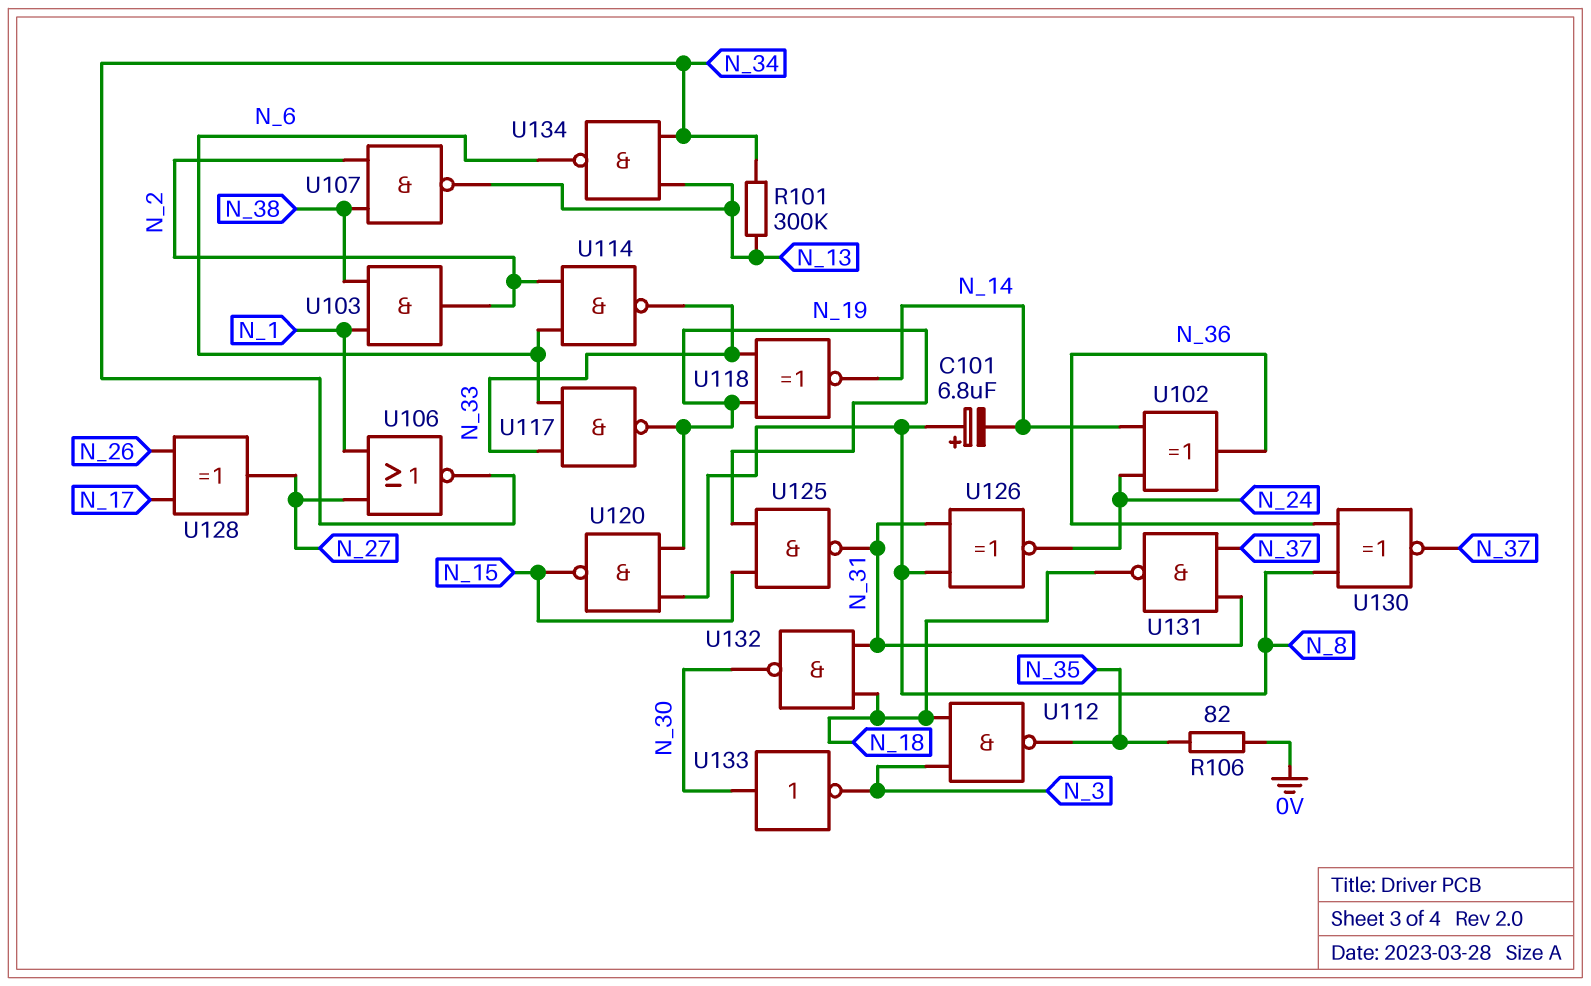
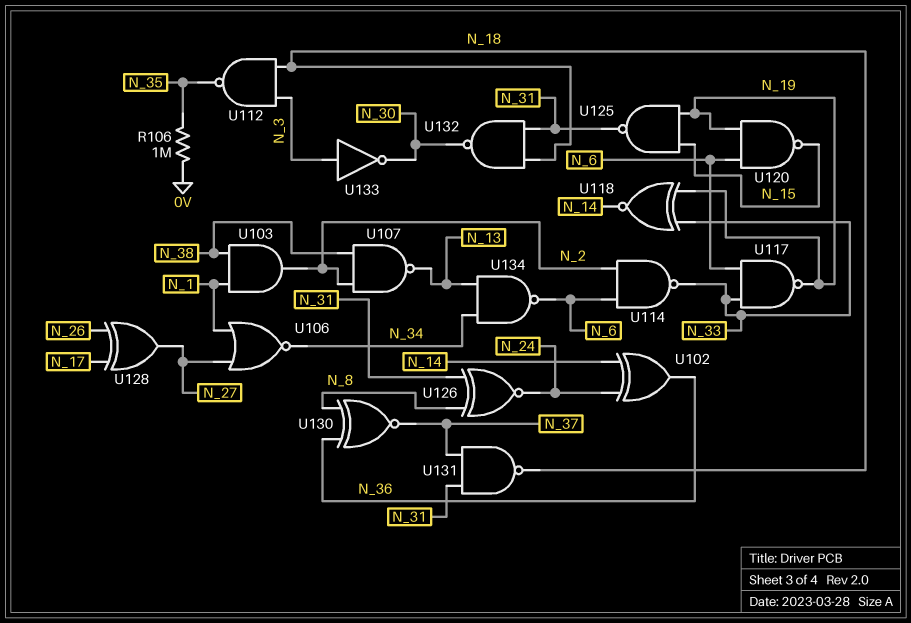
C101: 6.8uF (plus N_8, minus N_14) -> none
R101: 300k (N_13, N_34) -> none
R106: 82 (0V, N_35) -> 1M (0V, N_35)
U120: NAND (in N_8, in N_19, out N_15) -> NAND (in N_6, in N_19, out N_15)
U133: NOT (in N_30, out N_3) -> NOT (in N_3, out N_30)

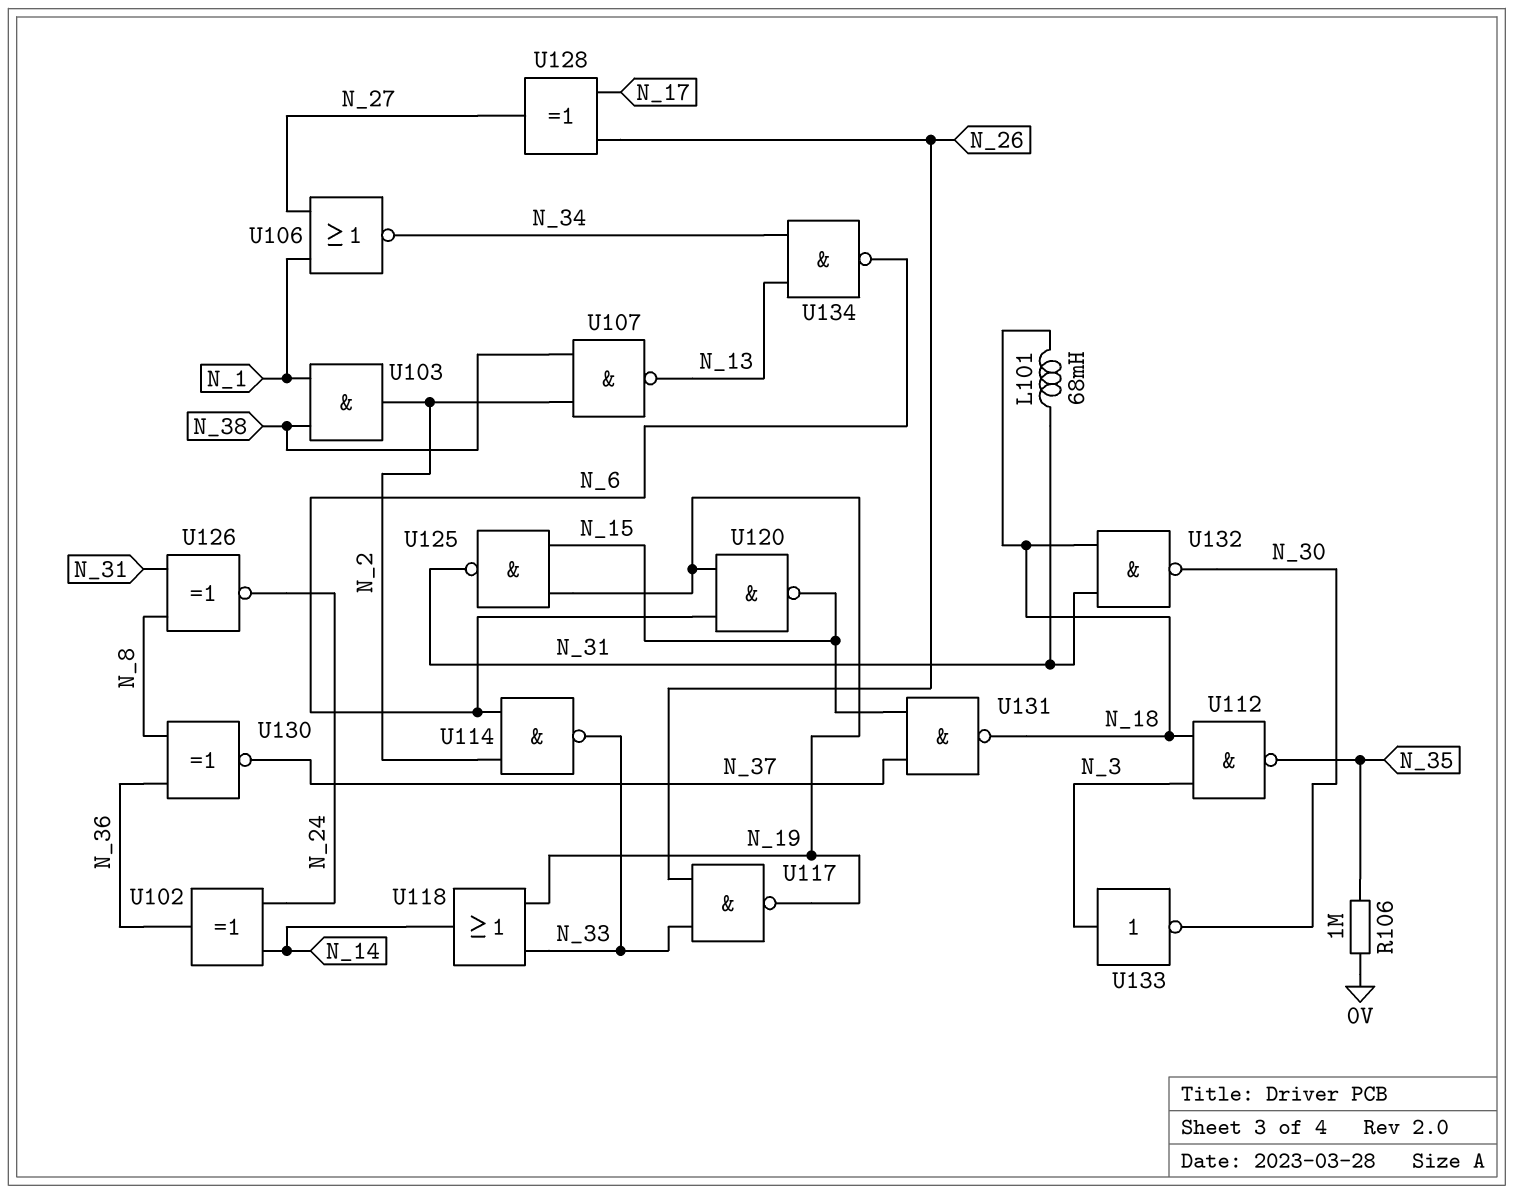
L101: none -> 68mH (N_18, N_31)
U117: NAND (in N_6, in N_33, out N_19) -> NAND (in N_26, in N_33, out N_19)
U118: XNOR (in N_19, in N_33, out N_14) -> OR (in N_19, in N_33, out N_14)
U131: NAND (in N_31, in N_37, out N_18) -> NAND (in N_15, in N_37, out N_18)

